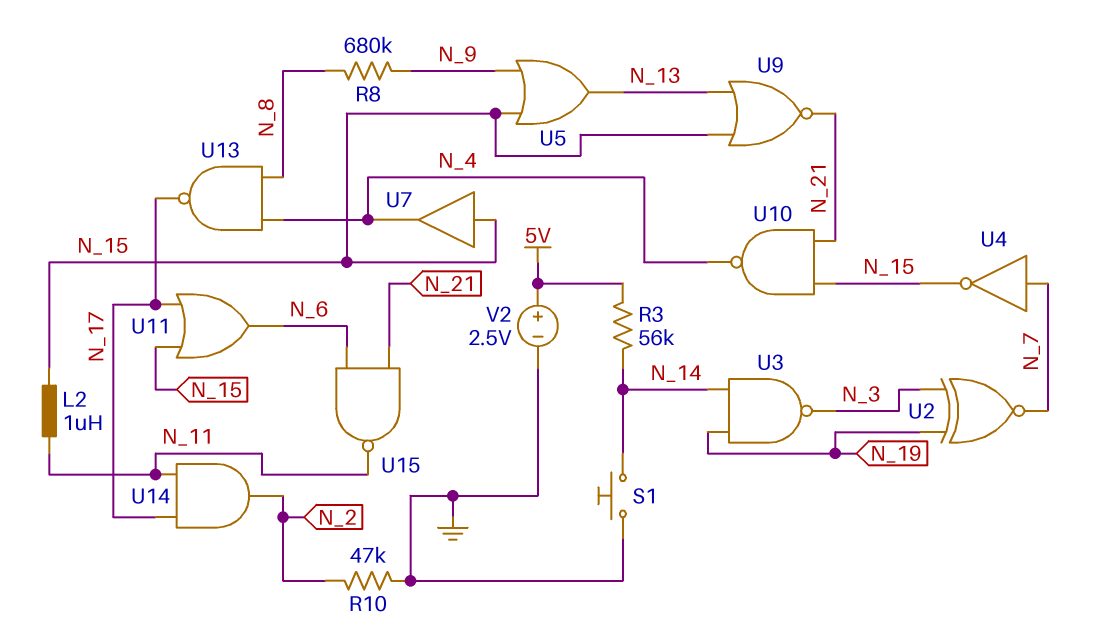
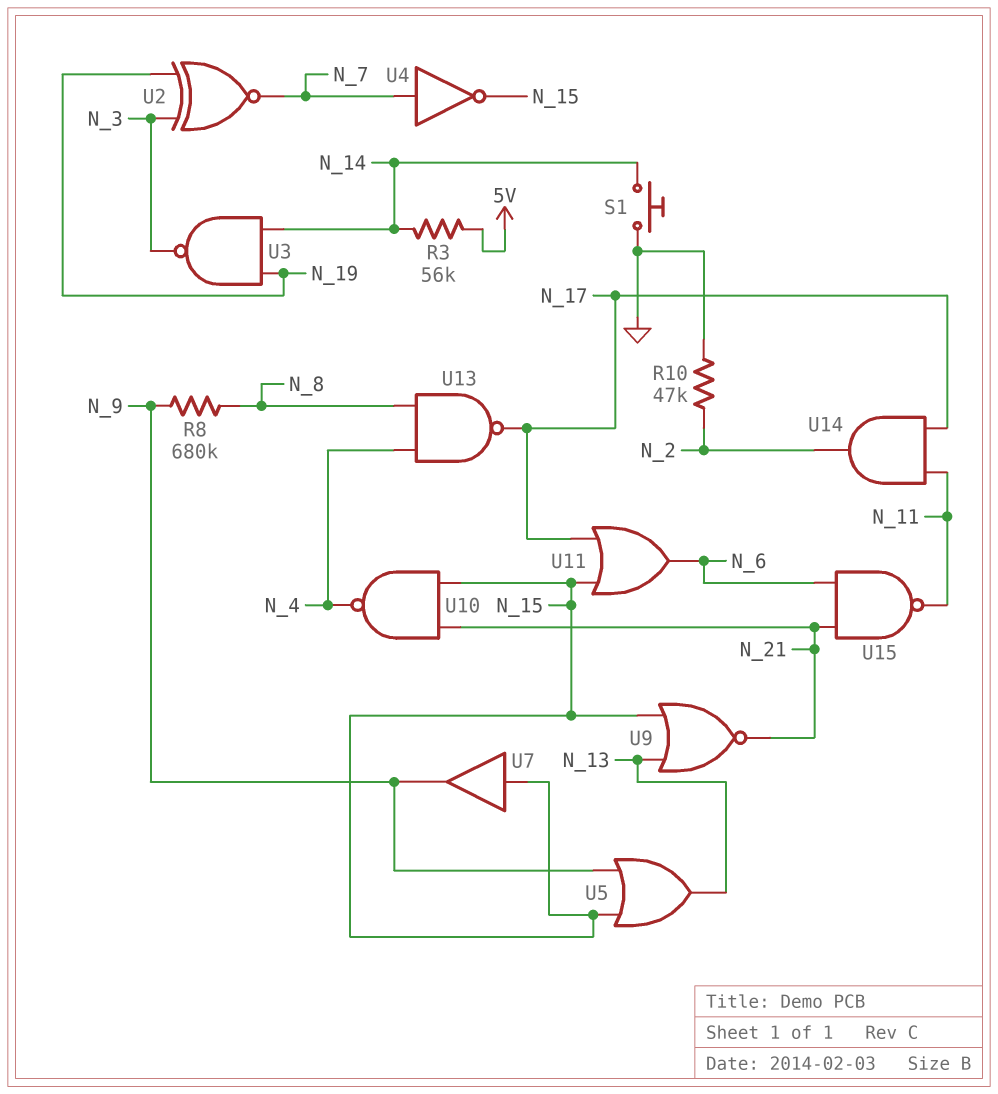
L2: 1uH (N_11, N_15) -> none
U7: buffer (in N_15, out N_4) -> buffer (in N_15, out N_9)
V2: 2.5V (plus 5V, minus GND) -> none

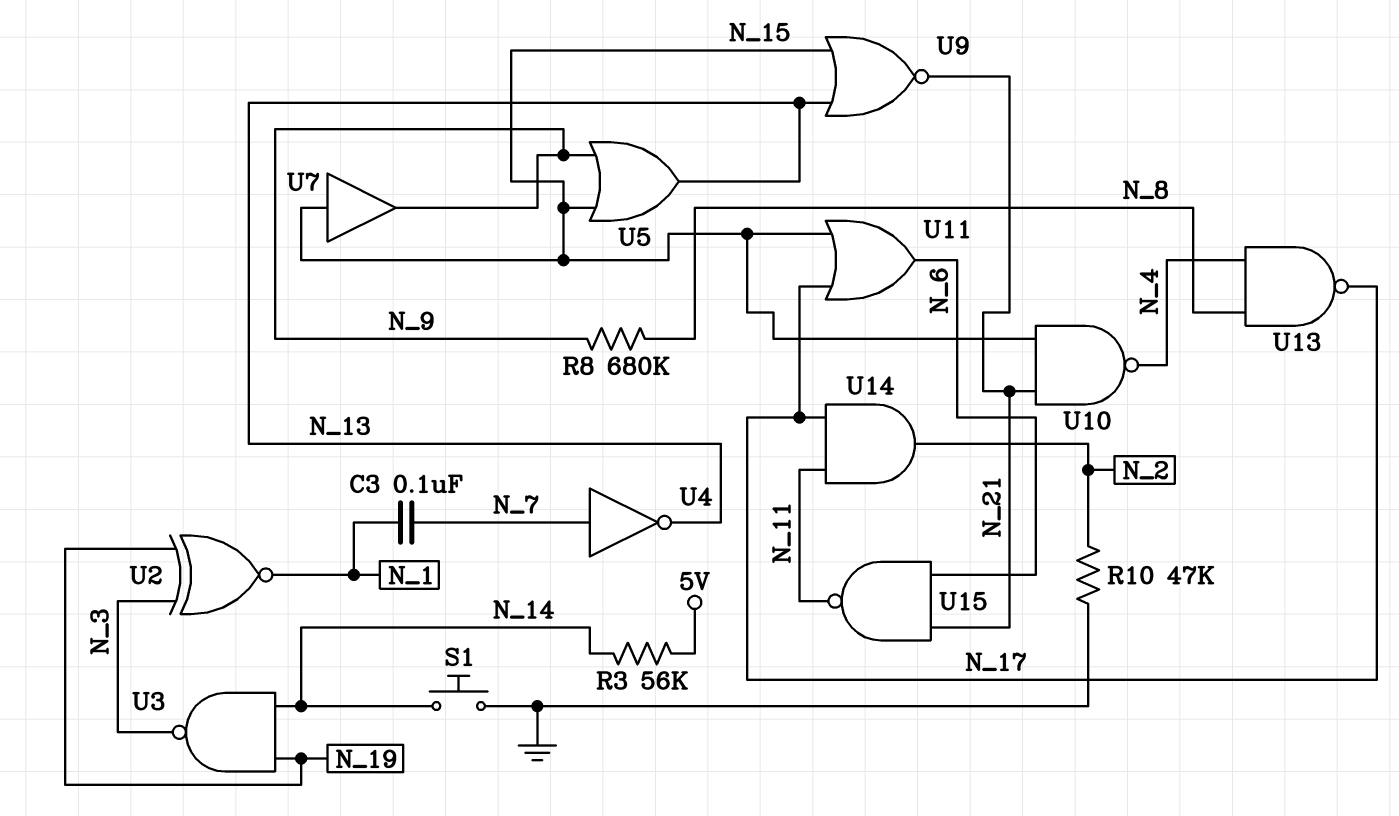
C3: none -> 100nF (N_1, N_7)
U2: XNOR (in N_3, in N_19, out N_7) -> XNOR (in N_3, in N_19, out N_1)
U4: NOT (in N_7, out N_15) -> NOT (in N_7, out N_13)

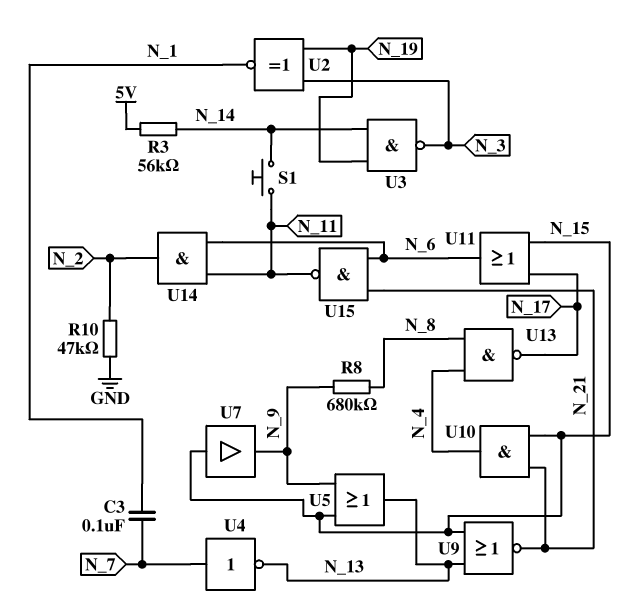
S1: button (GND, N_14) -> button (N_11, N_14)
U10: NAND (in N_15, in N_21, out N_4) -> AND (in N_15, in N_21, out N_4)
U14: AND (in N_11, in N_17, out N_2) -> AND (in N_6, in N_11, out N_2)

